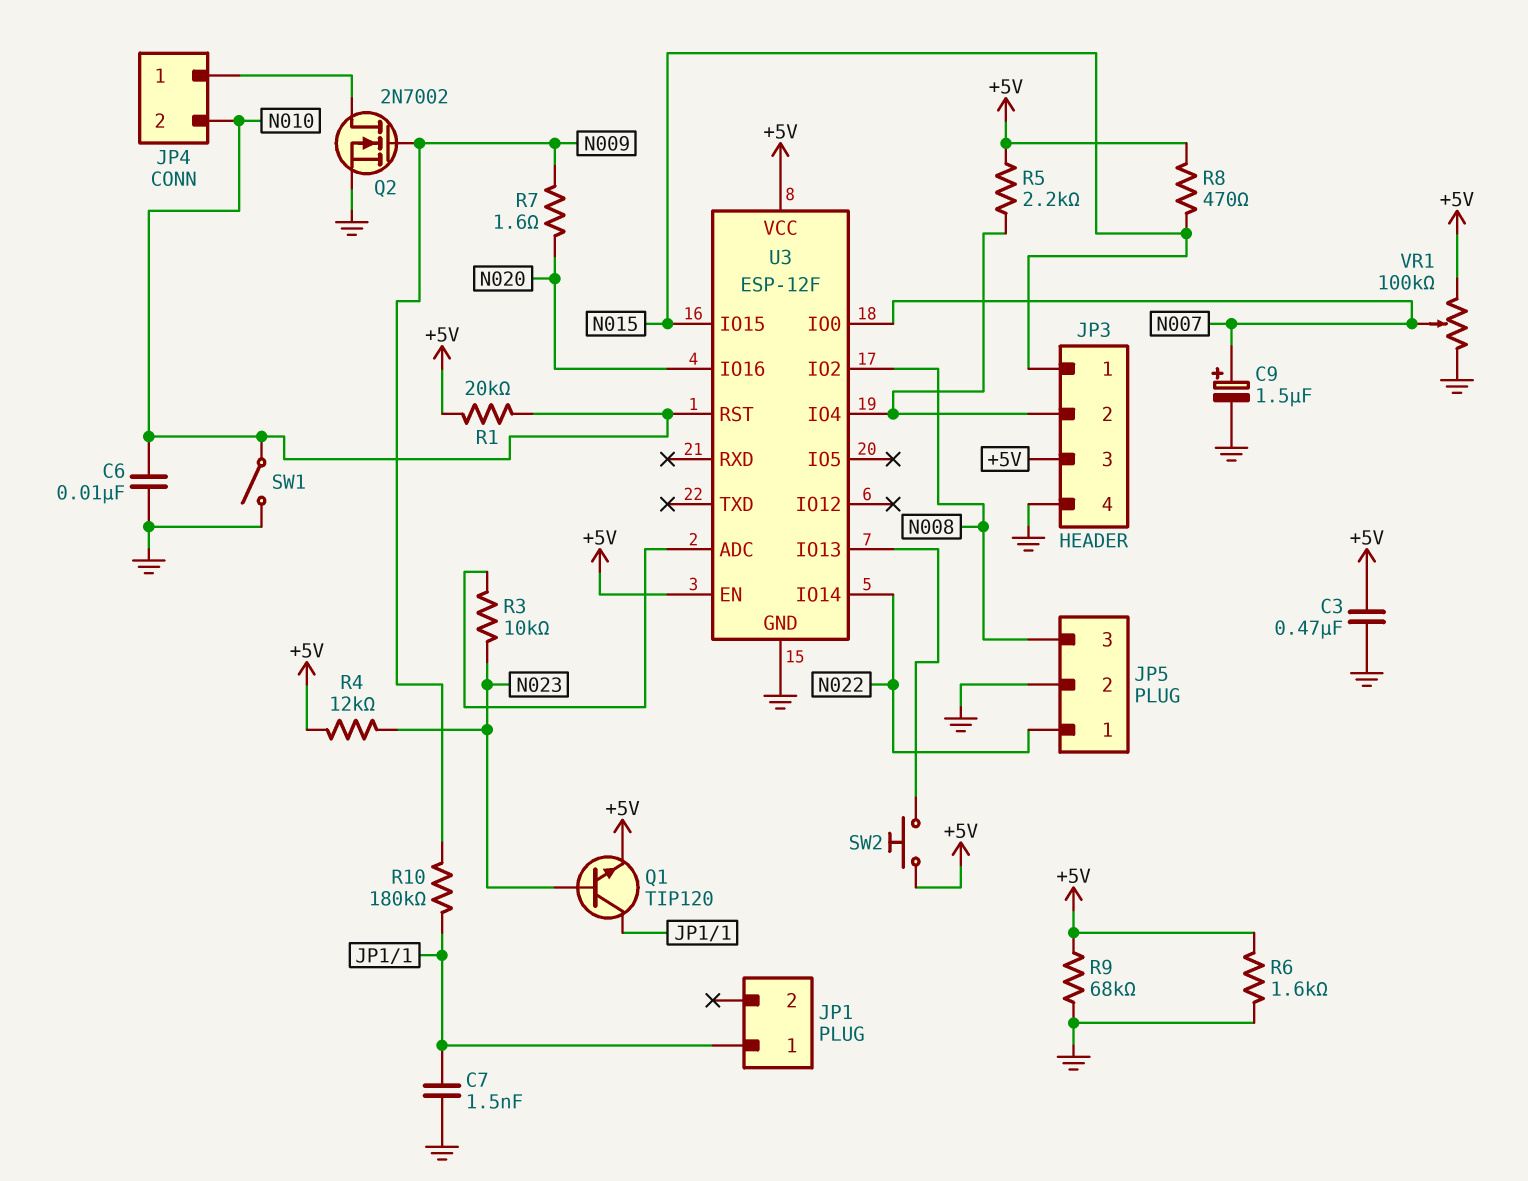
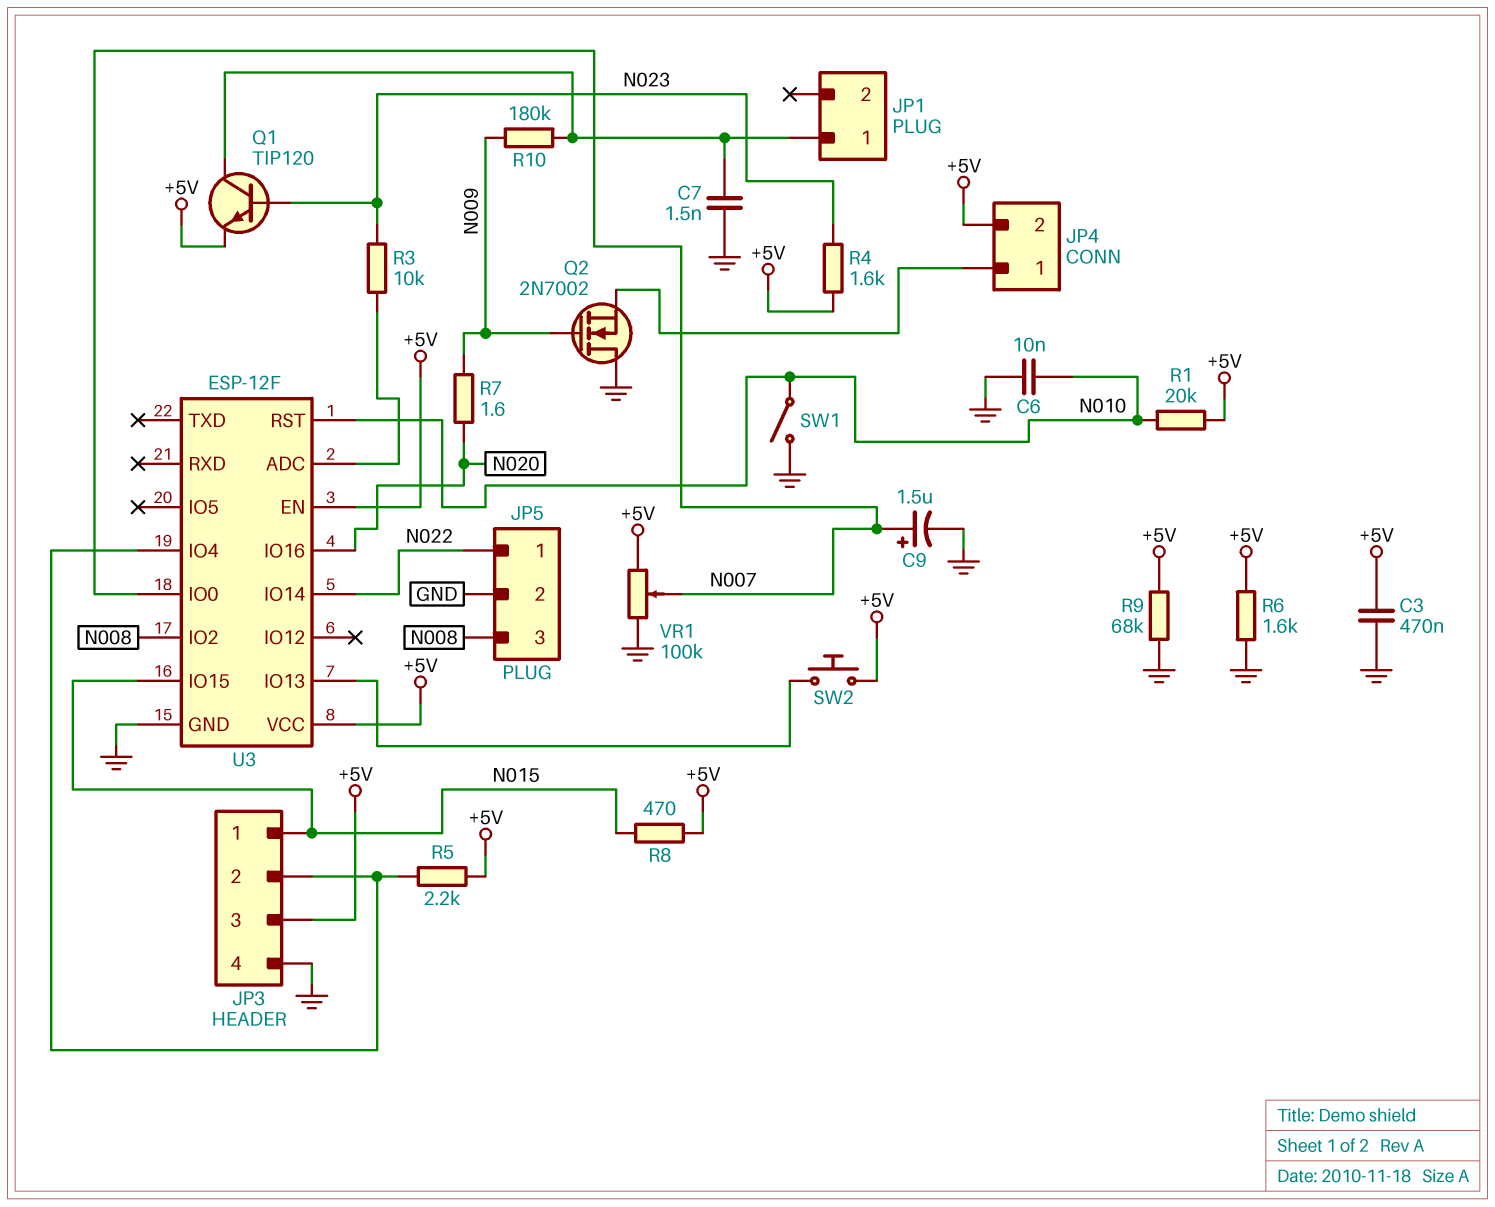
JP4 pin 2: N010 -> +5V
Q2: NMOS 2N7002 (G N009, D JP4/1, S GND) -> NMOS 2N7002 (G N009, D GND, S JP4/1)
R4: 12k (+5V, N023) -> 1.6k (+5V, N023)

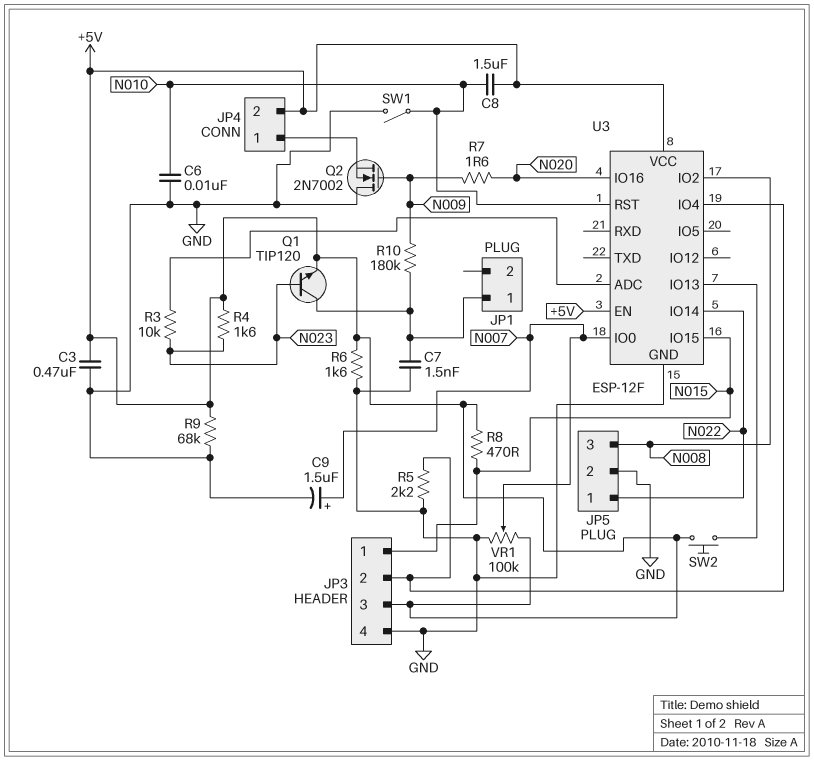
C8: none -> 1.5uF (+5V, N010)
R1: 20k (+5V, N010) -> none
R5: 2.2k (+5V, JP3/2) -> 2.2k (GND, JP3/2)

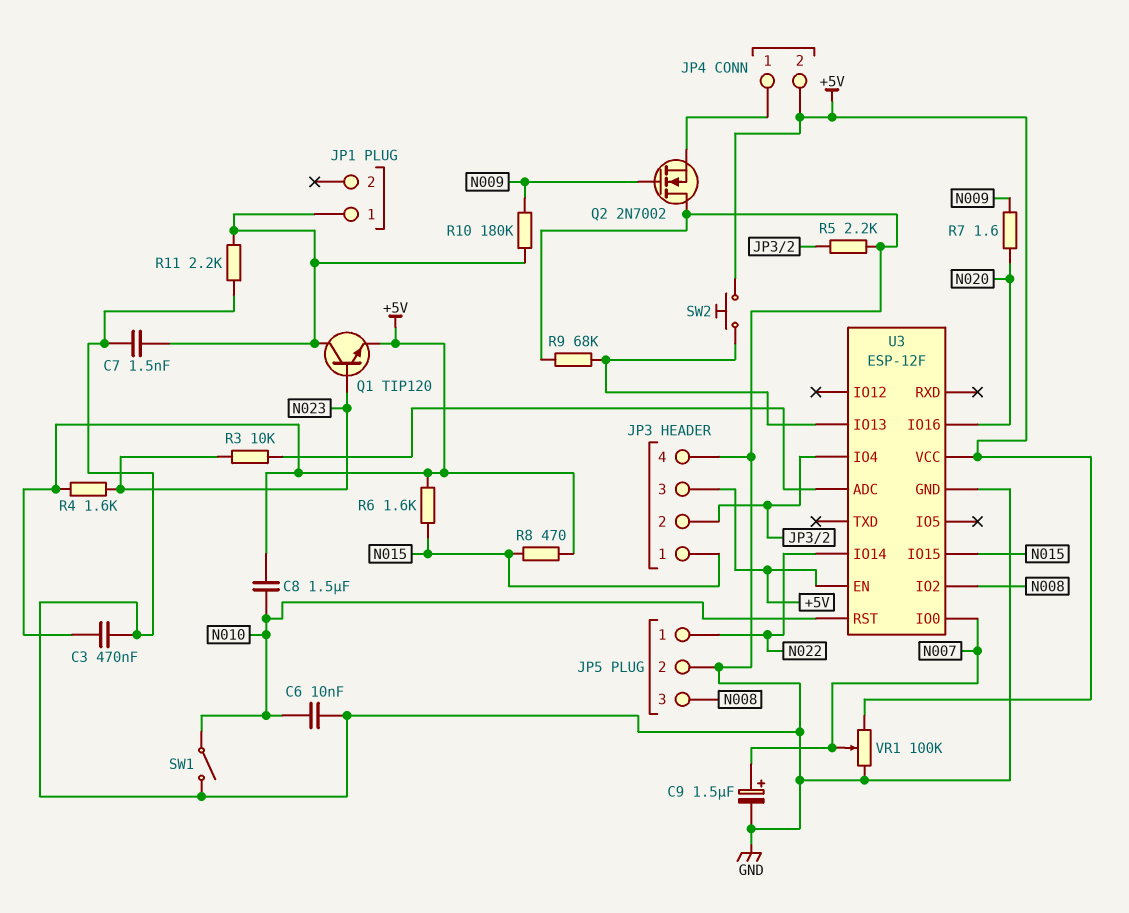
R6: 1.6k (+5V, GND) -> 1.6k (+5V, N015)
R9: 68k (+5V, GND) -> 68k (GND, U3/IO13)
R11: none -> 2.2k (GND, JP1/1)

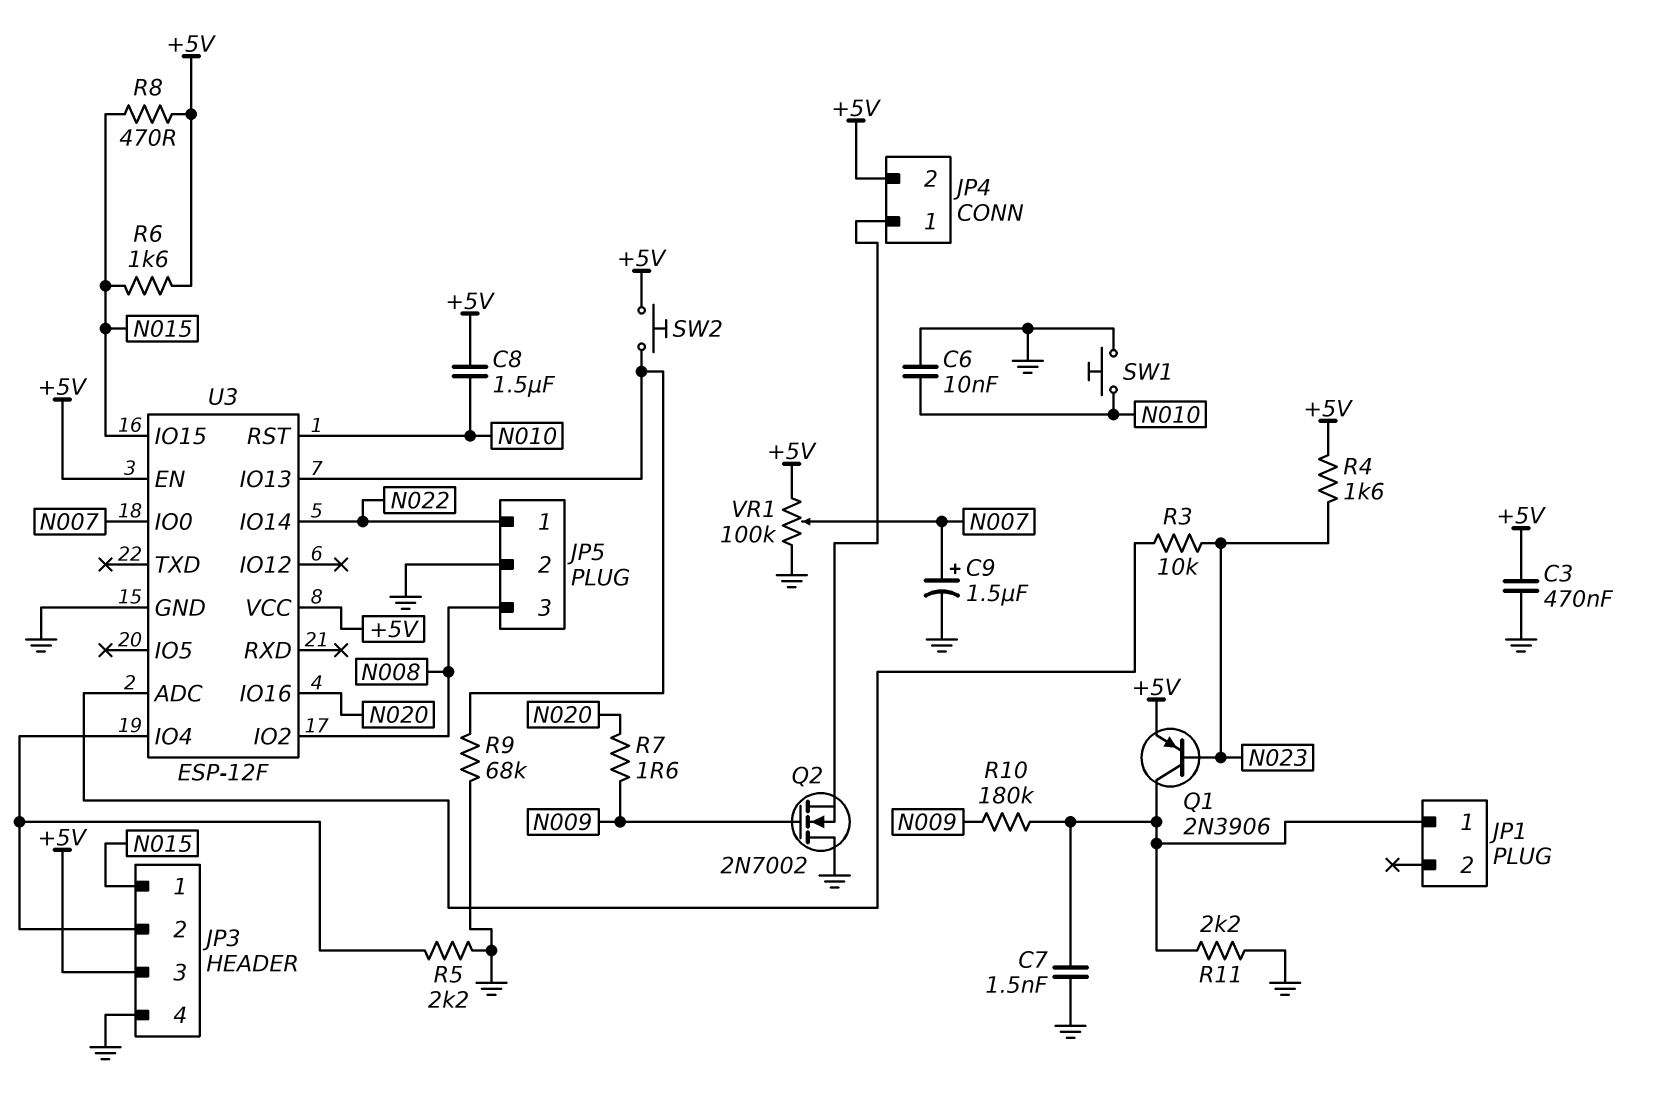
Q1: NPN TIP120 (B N023, C JP1/1, E +5V) -> PNP 2N3906 (B N023, C JP1/1, E +5V)
SW1: switch (GND, N010) -> button (GND, N010)

